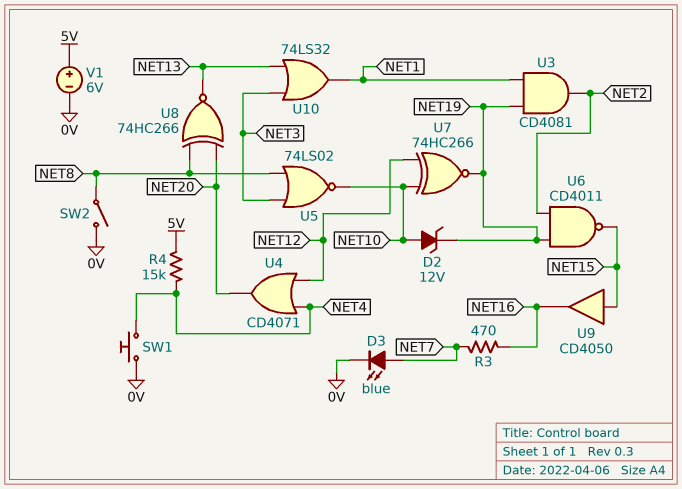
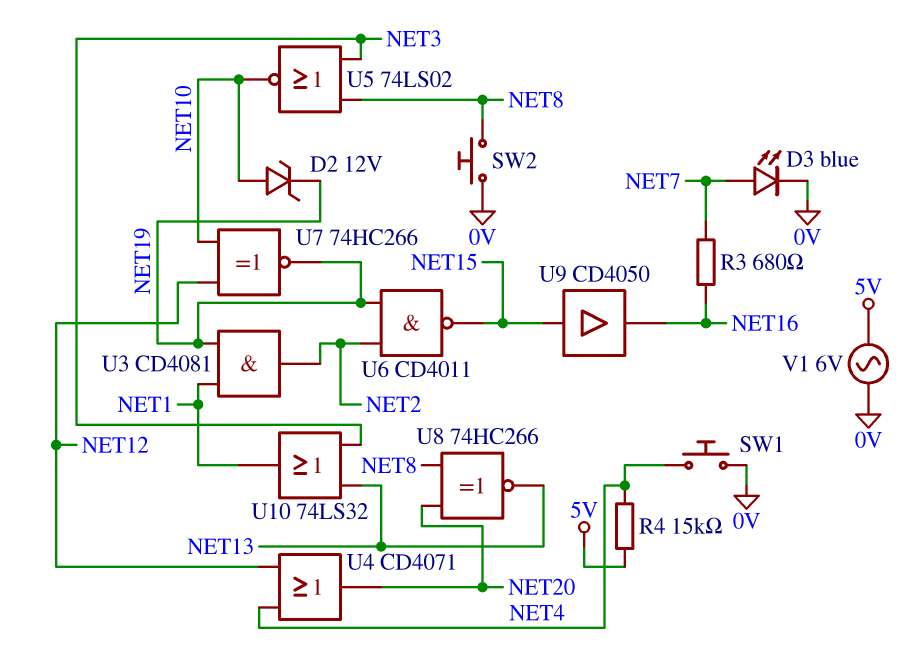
R3: 470 (NET7, NET16) -> 680 (NET7, NET16)
SW2: switch (0V, NET8) -> button (0V, NET8)
V1: 6V (plus 5V, minus 0V) -> AC 6V (0V, 5V)

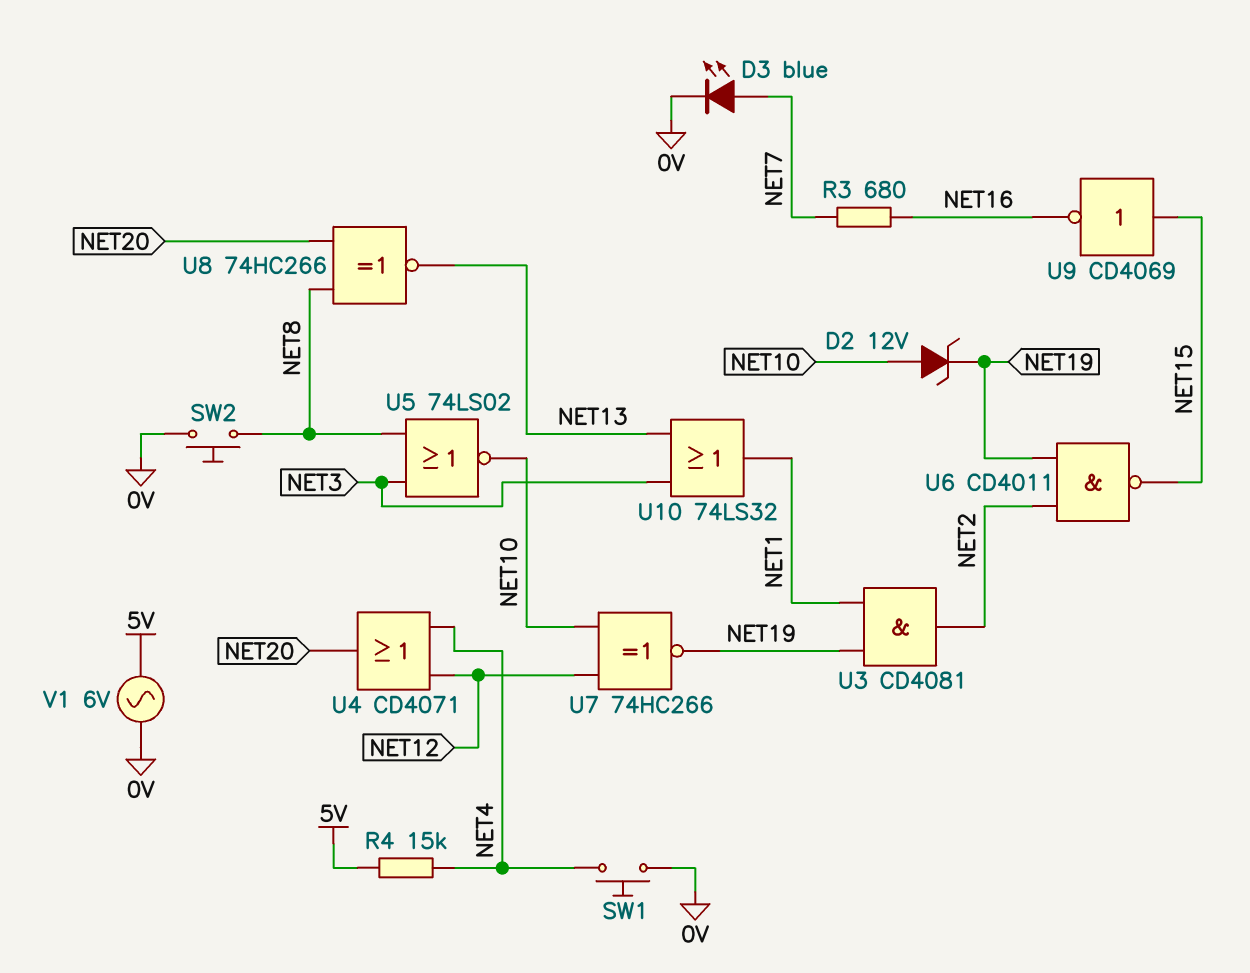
U9: buffer CD4050 (in NET15, out NET16) -> NOT CD4069 (in NET15, out NET16)

